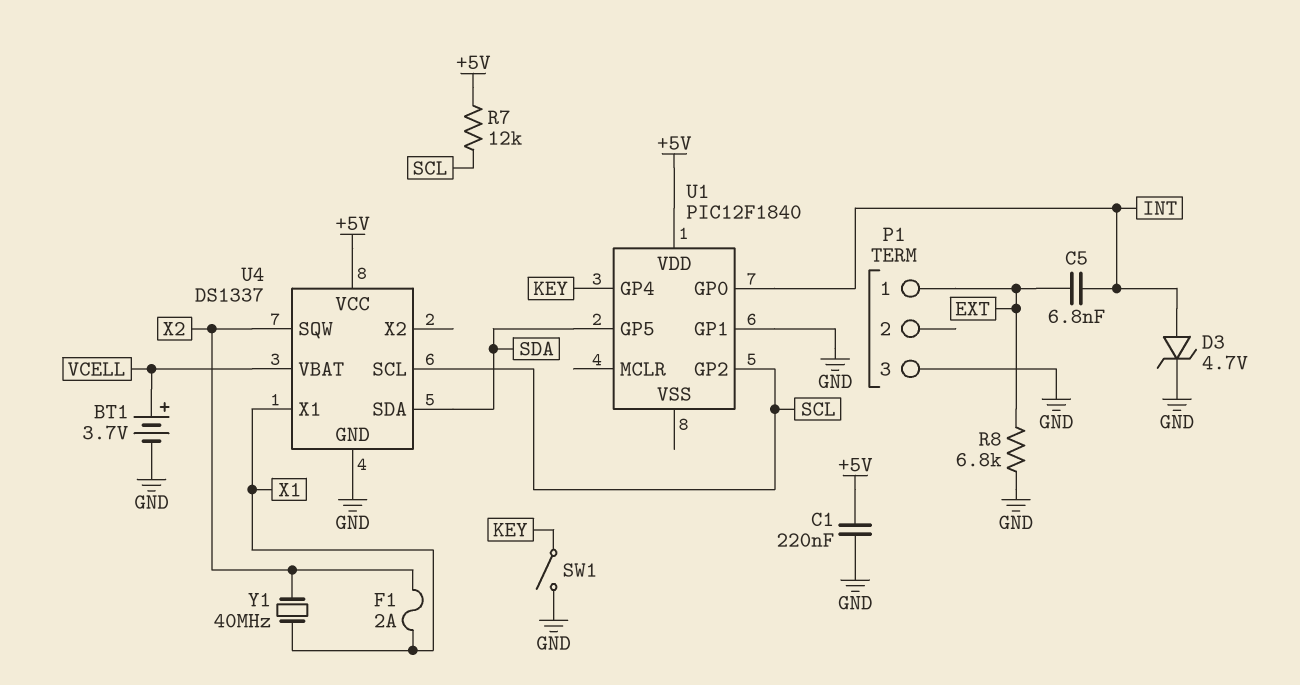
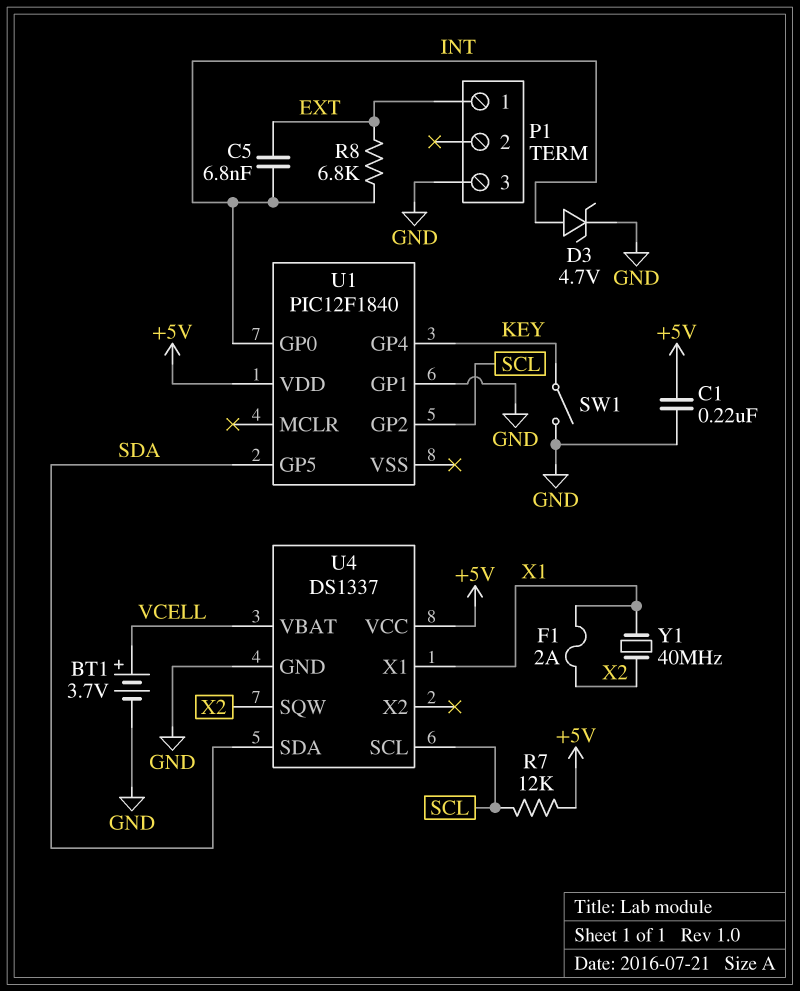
R8: 6.8k (EXT, GND) -> 6.8k (EXT, INT)

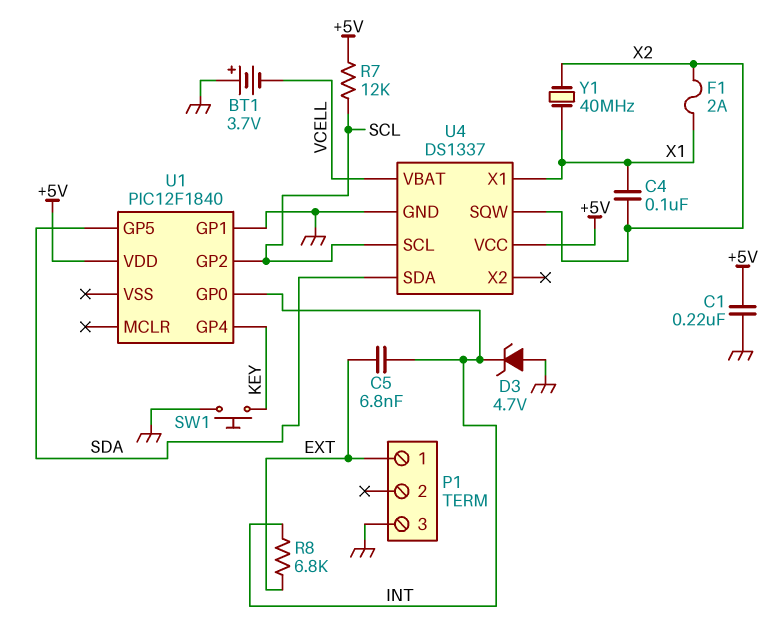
BT1: 3.7V (plus VCELL, minus GND) -> 3.7V (plus GND, minus VCELL)
C4: none -> 100nF (X1, X2)
D3: zener 4.7V (A INT, K GND) -> zener 4.7V (A GND, K INT)
SW1: switch (GND, KEY) -> button (GND, KEY)

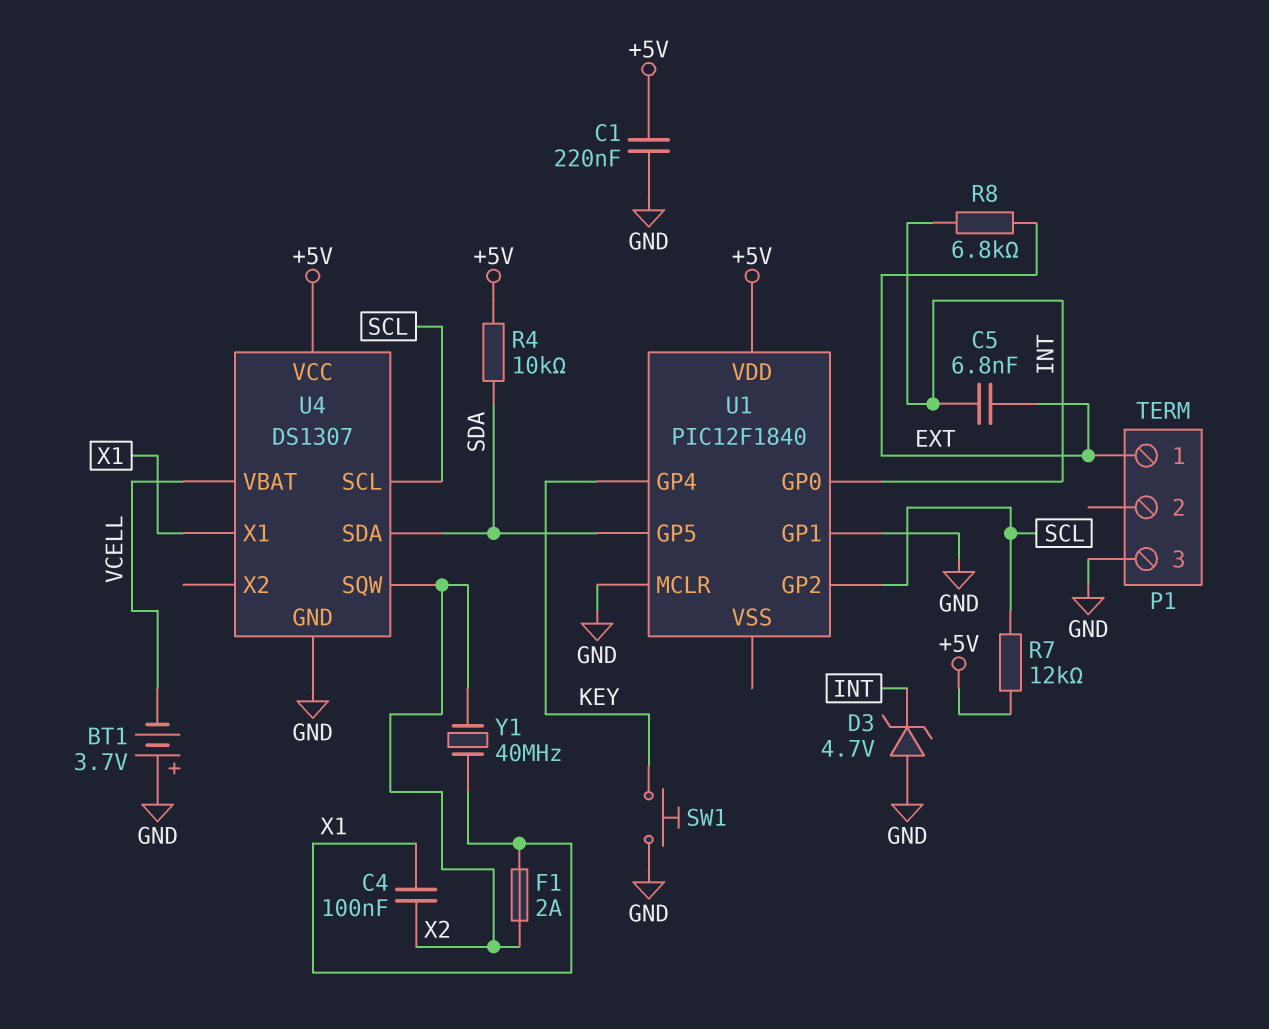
R4: none -> 10k (+5V, SDA)
U1 pin MCLR: none -> GND
U4: DS1337 -> DS1307

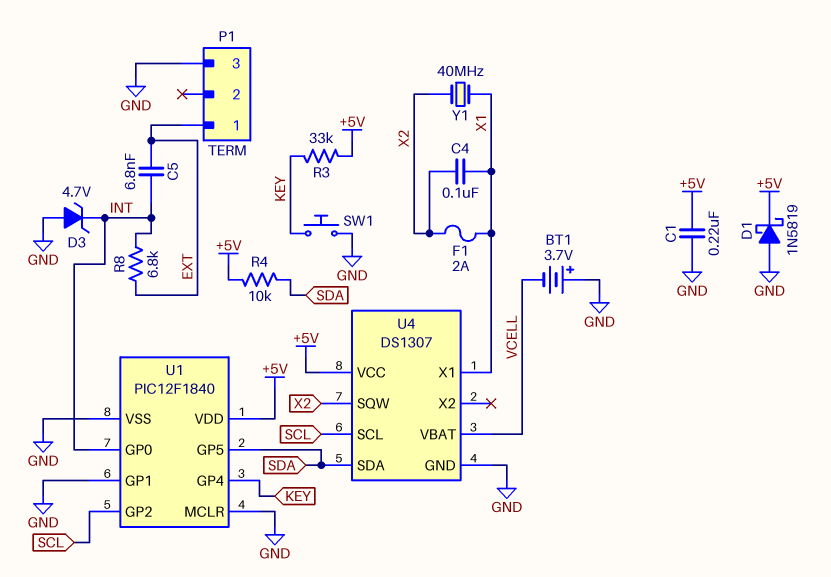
D1: none -> schottky 1N5819 (A GND, K +5V)
R3: none -> 33k (+5V, KEY)
R7: 12k (+5V, SCL) -> none
U1 pin VSS: none -> GND

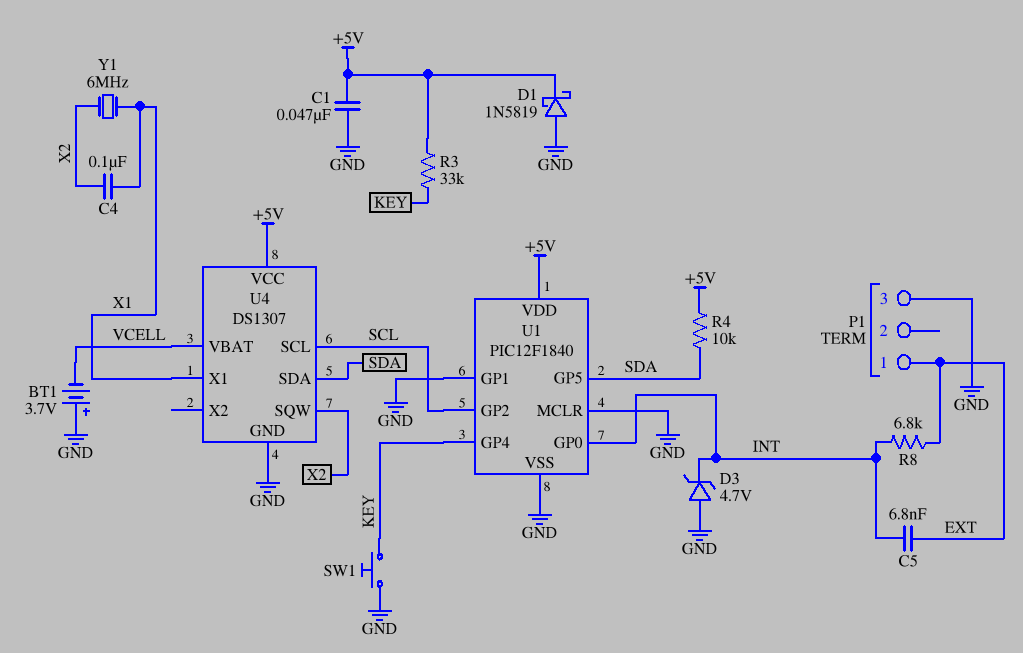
C1: 220nF (+5V, GND) -> 47nF (+5V, GND)
F1: 2A (X1, X2) -> none
Y1: 40MHz (X1, X2) -> 6MHz (X1, X2)

